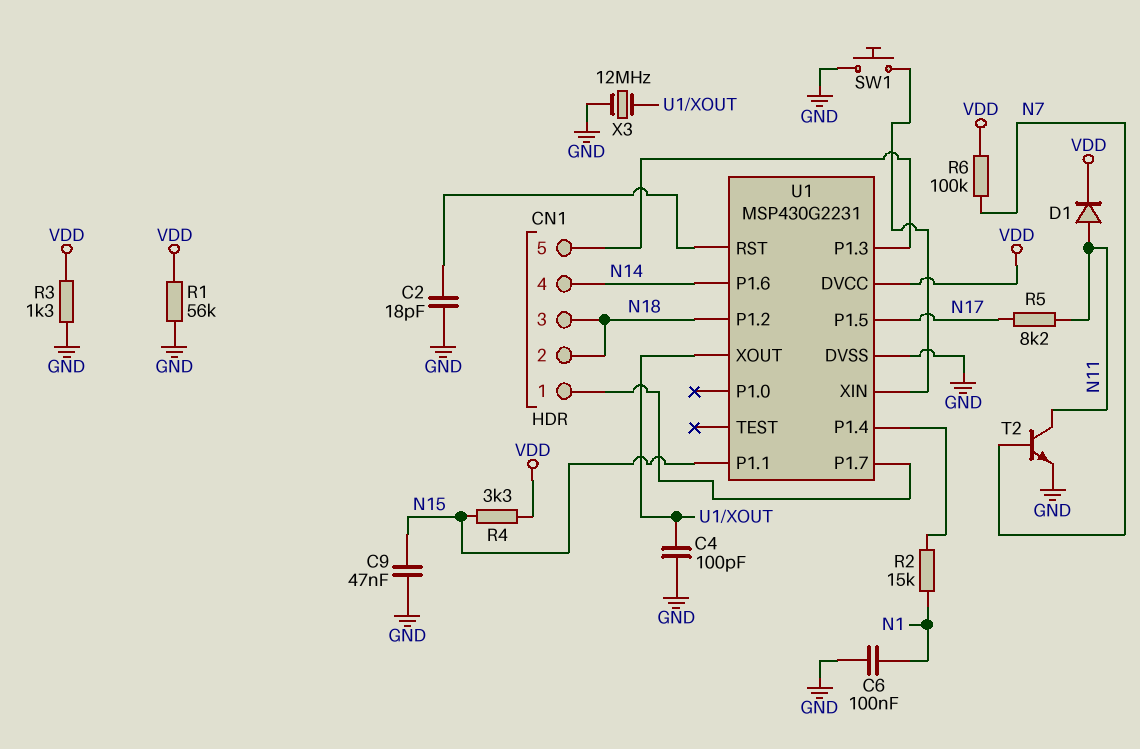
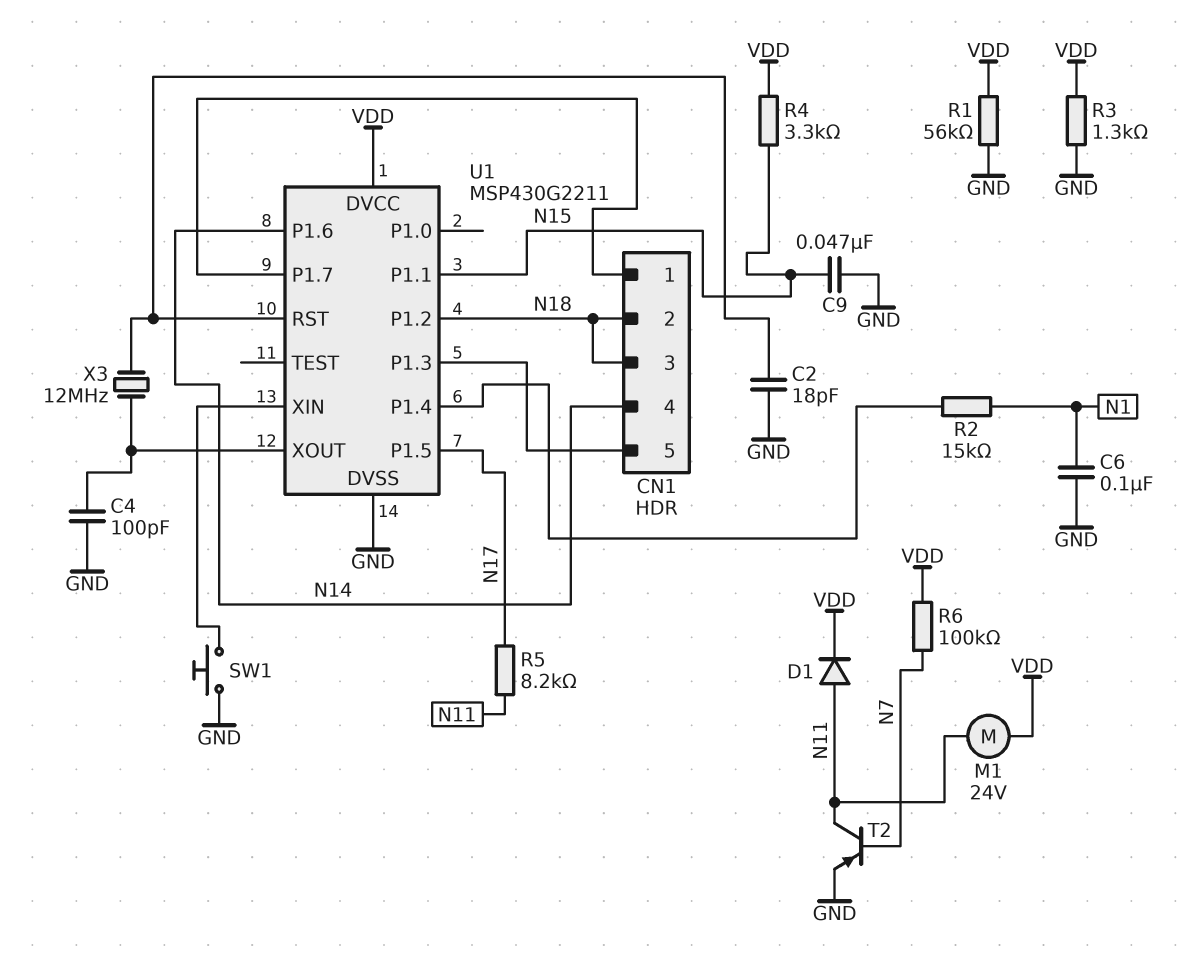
M1: none -> motor 24V (N11, VDD)
T2: NPN (B N7, C N11, E GND) -> PNP (B N7, C N11, E GND)
U1: MSP430G2231 -> MSP430G2211
X3: 12MHz (GND, U1/XOUT) -> 12MHz (U1/RST, U1/XOUT)

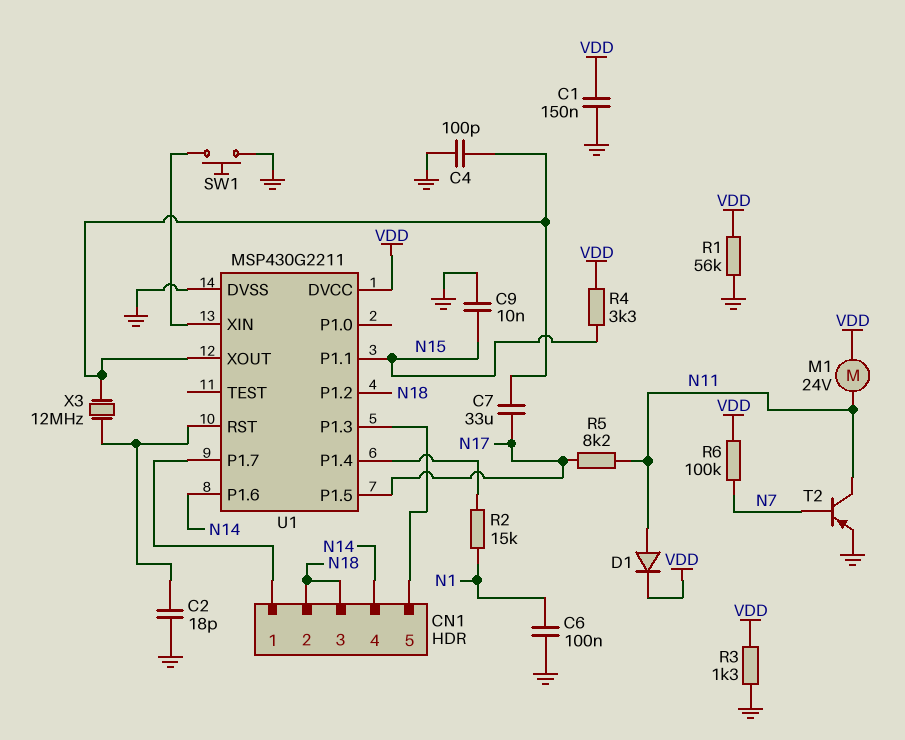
C1: none -> 150nF (GND, VDD)
C7: none -> 33uF (N17, U1/XOUT)
C9: 47nF (GND, N15) -> 10nF (GND, N15)

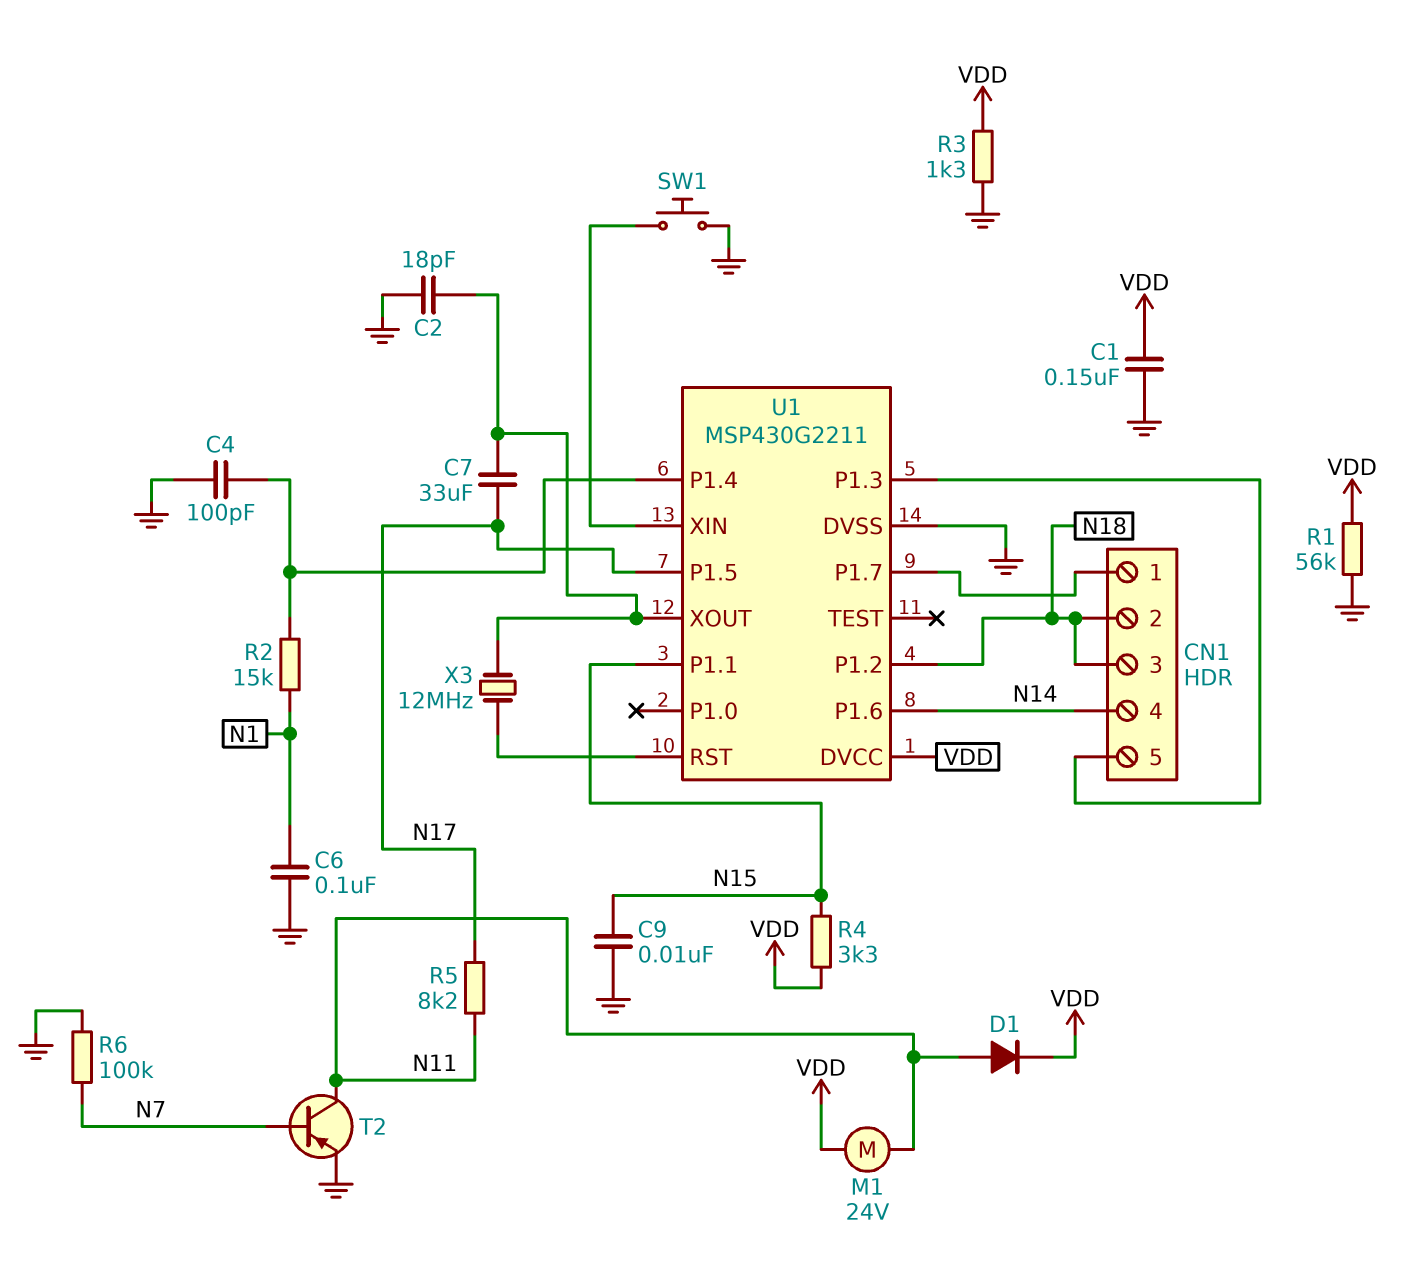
C2: 18pF (GND, U1/RST) -> 18pF (GND, U1/XOUT)
C4: 100pF (GND, U1/XOUT) -> 100pF (GND, U1/P1.4)
R6: 100k (N7, VDD) -> 100k (GND, N7)

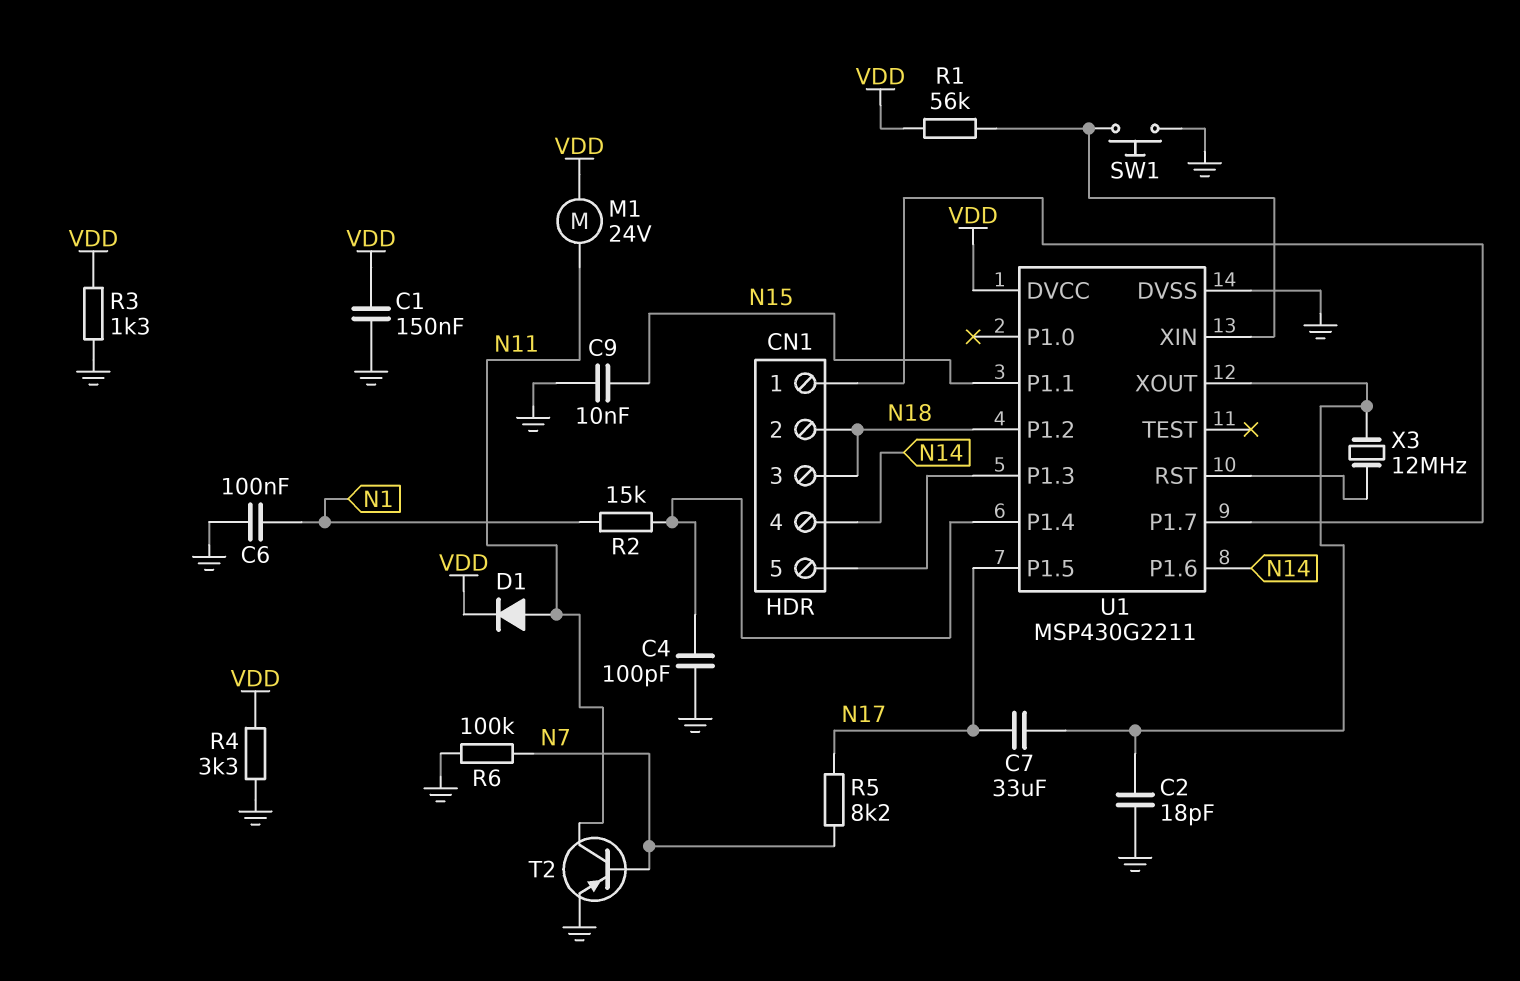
R1: 56k (GND, VDD) -> 56k (U1/XIN, VDD)
R4: 3.3k (N15, VDD) -> 3.3k (GND, VDD)
R5: 8.2k (N11, N17) -> 8.2k (N7, N17)

